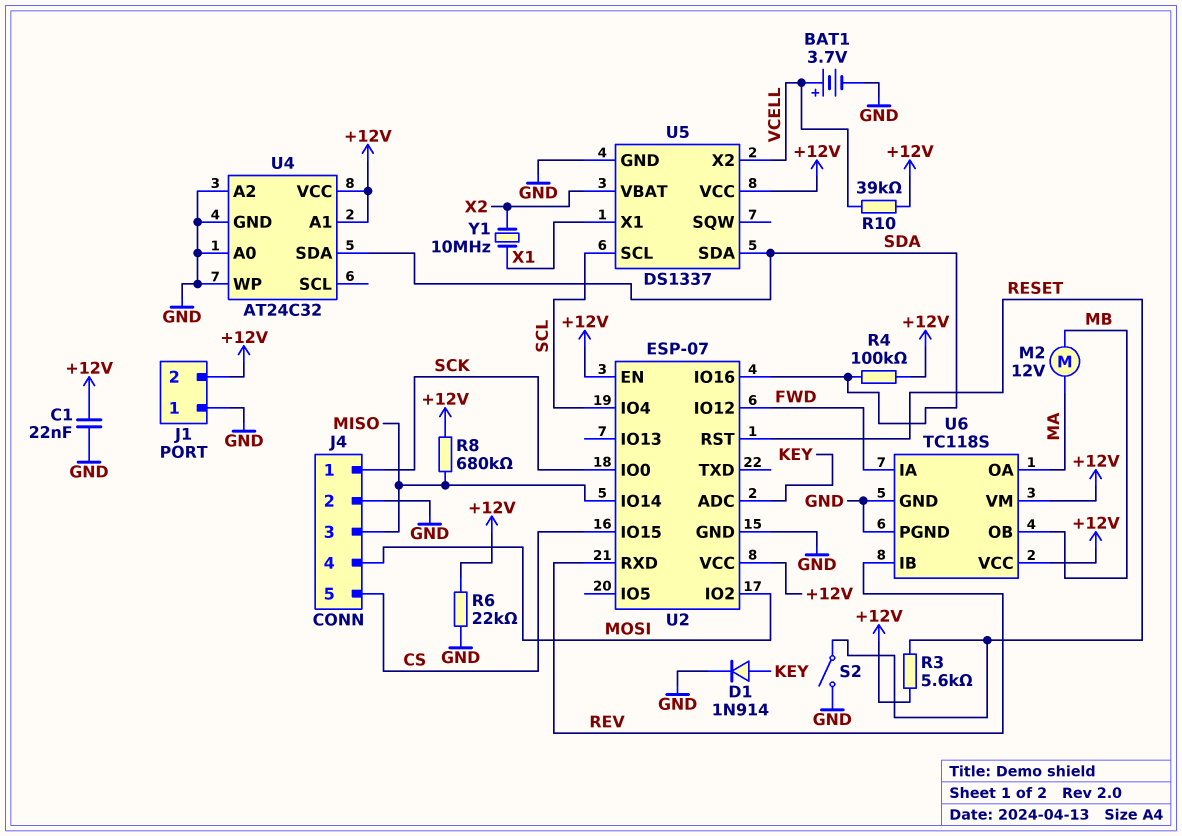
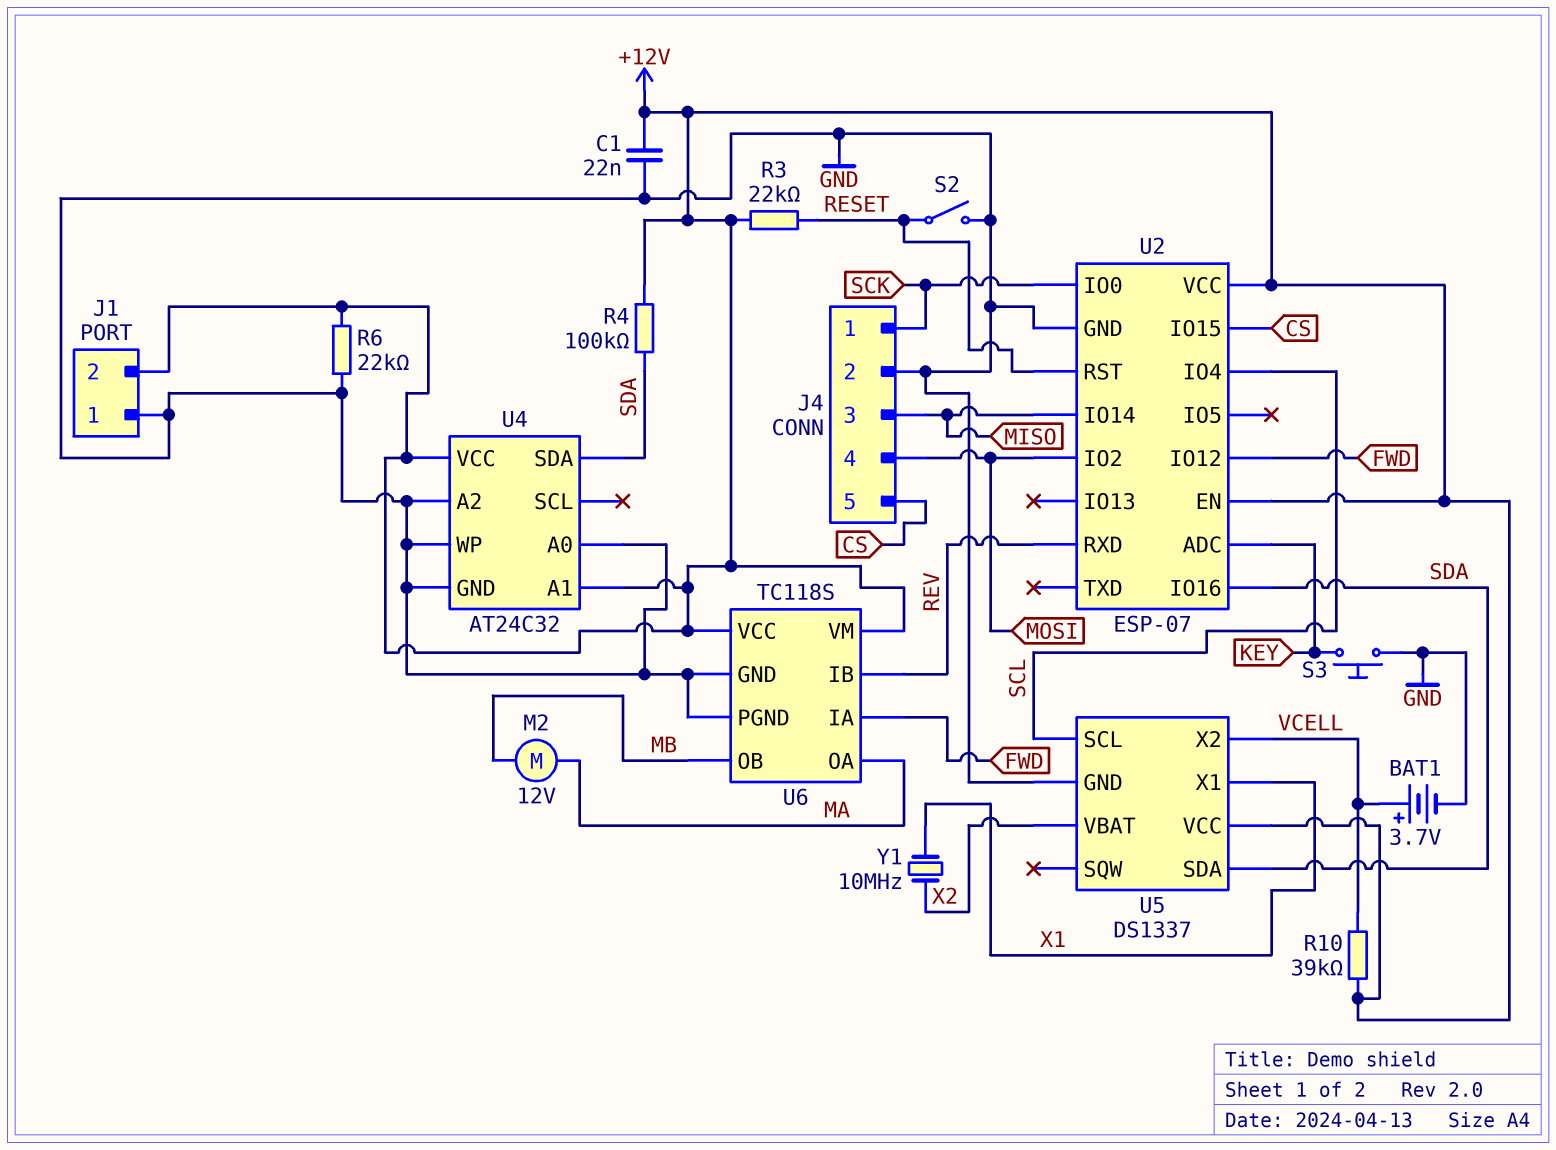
D1: diode 1N914 (A KEY, K GND) -> none
R3: 5.6k (+12V, RESET) -> 22k (+12V, RESET)
R8: 680k (+12V, MISO) -> none
S3: none -> button (GND, KEY)

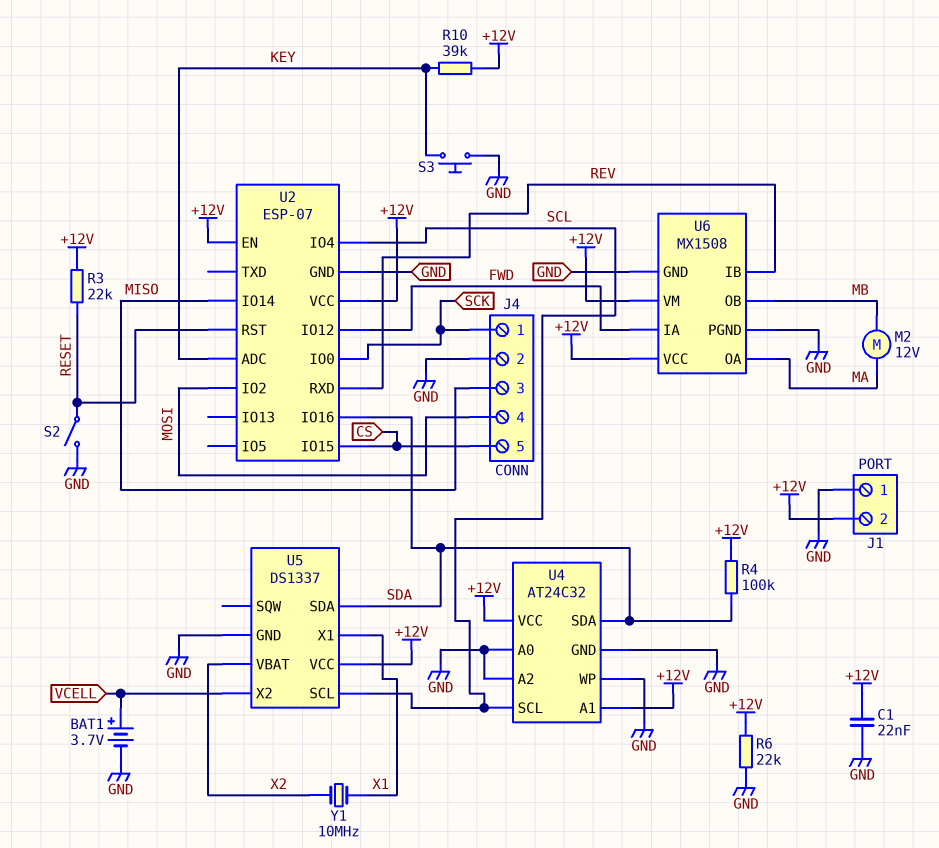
R10: 39k (+12V, VCELL) -> 39k (+12V, KEY)
U4 pin SCL: none -> SCL
U6: TC118S -> MX1508

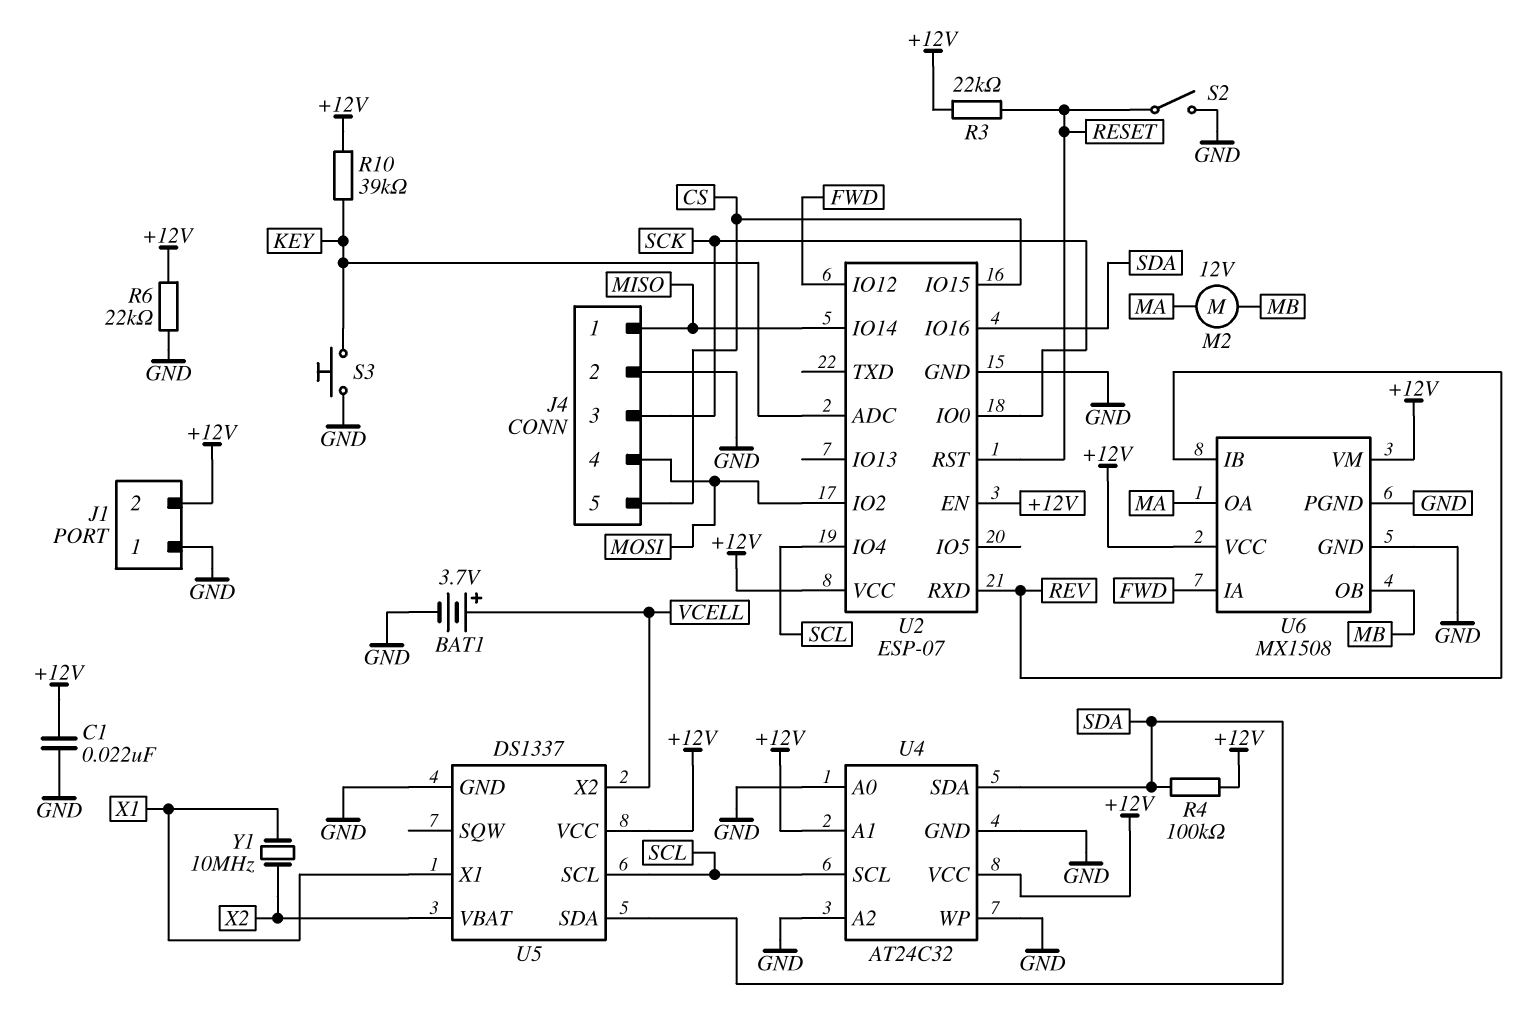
J4 pin 1: SCK -> MISO
J4 pin 3: MISO -> SCK

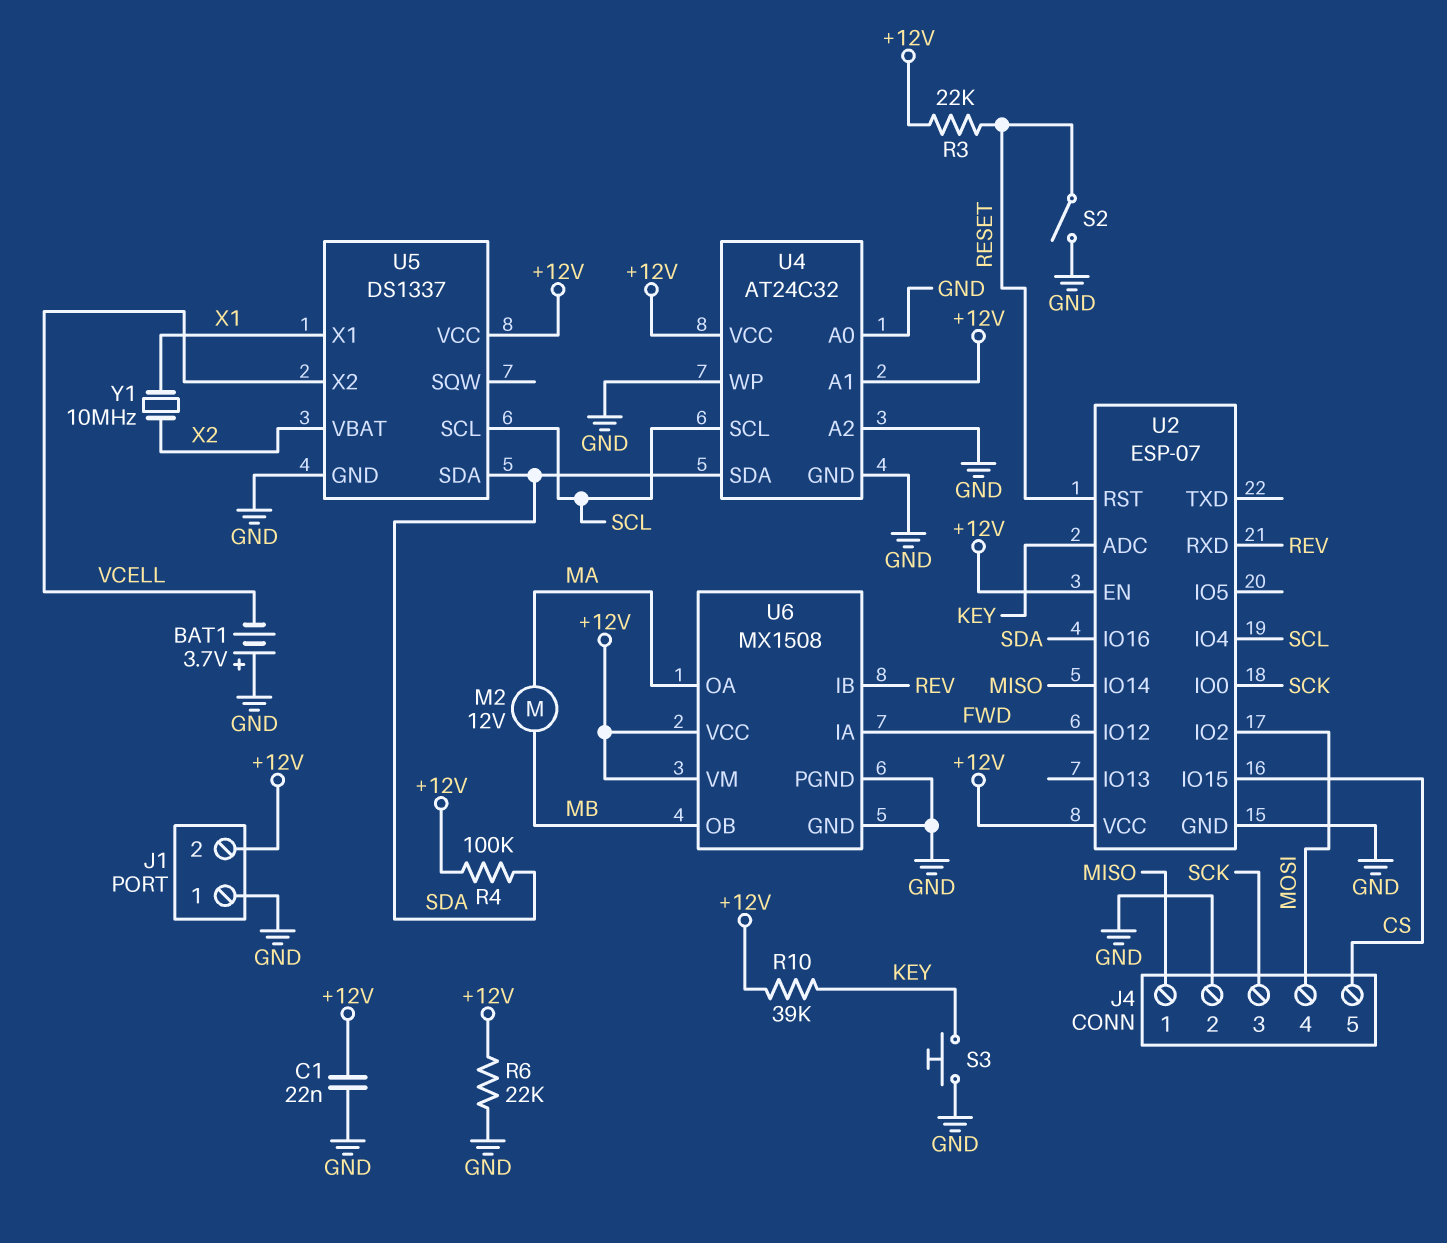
BAT1: 3.7V (plus VCELL, minus GND) -> 3.7V (plus GND, minus VCELL)

